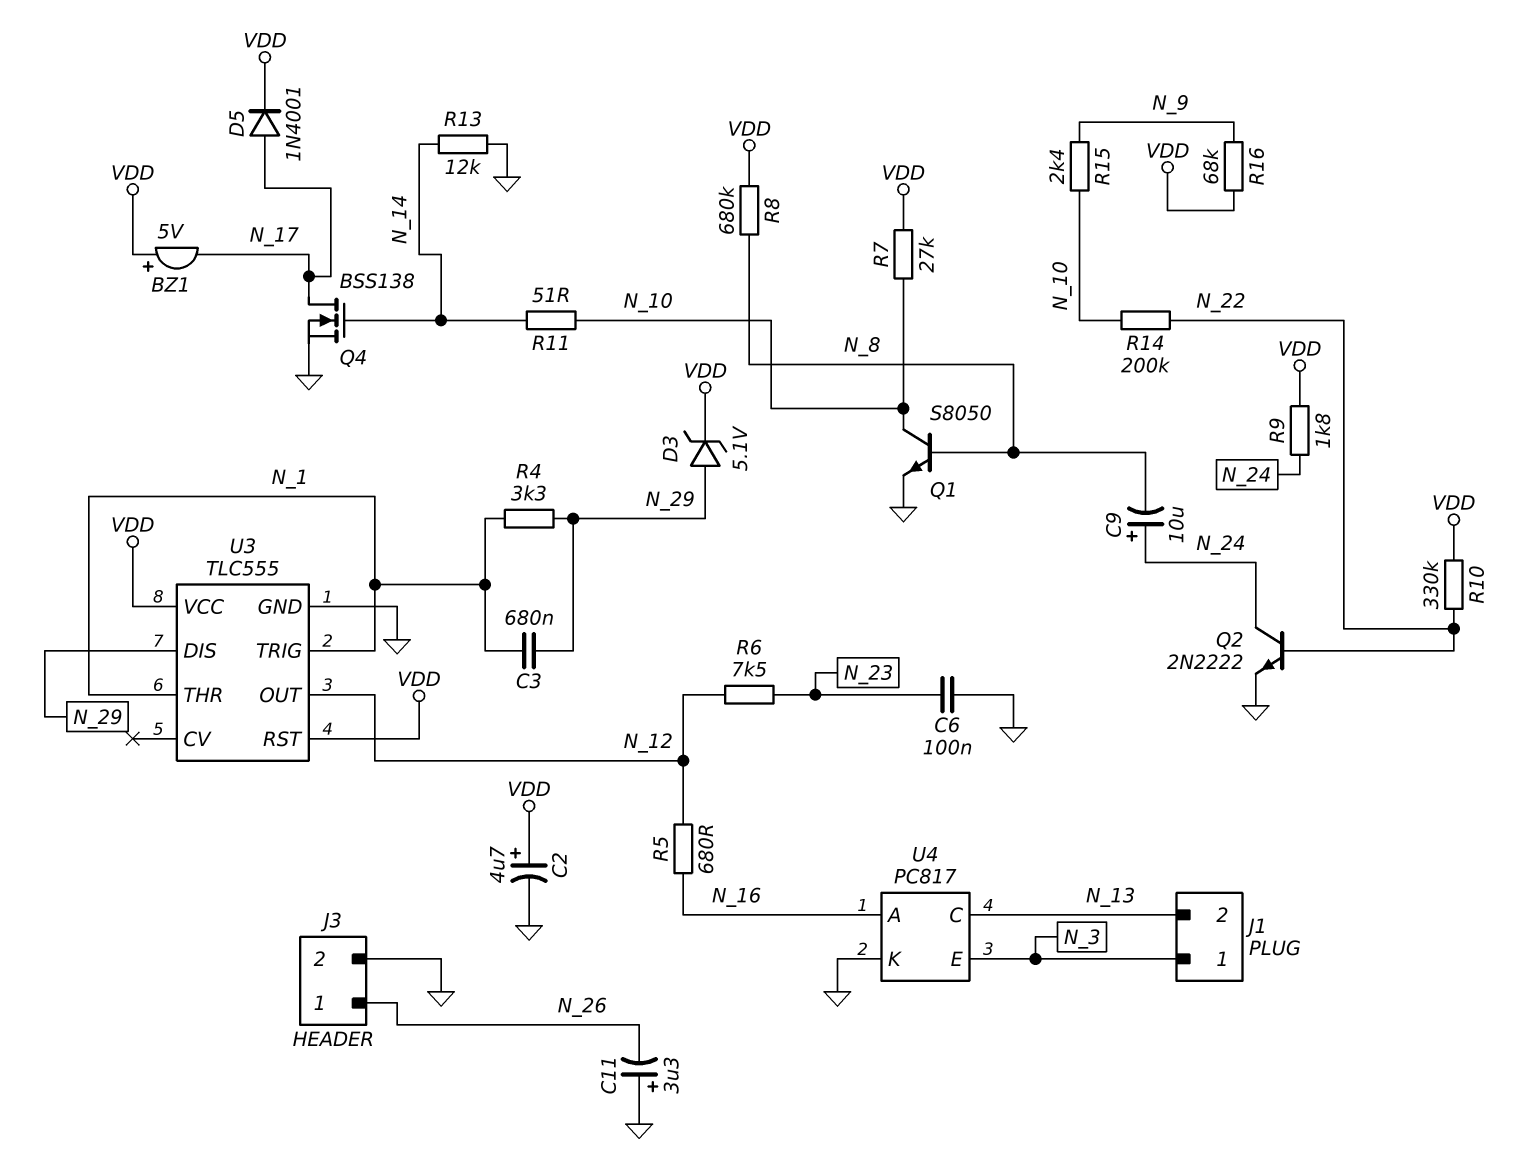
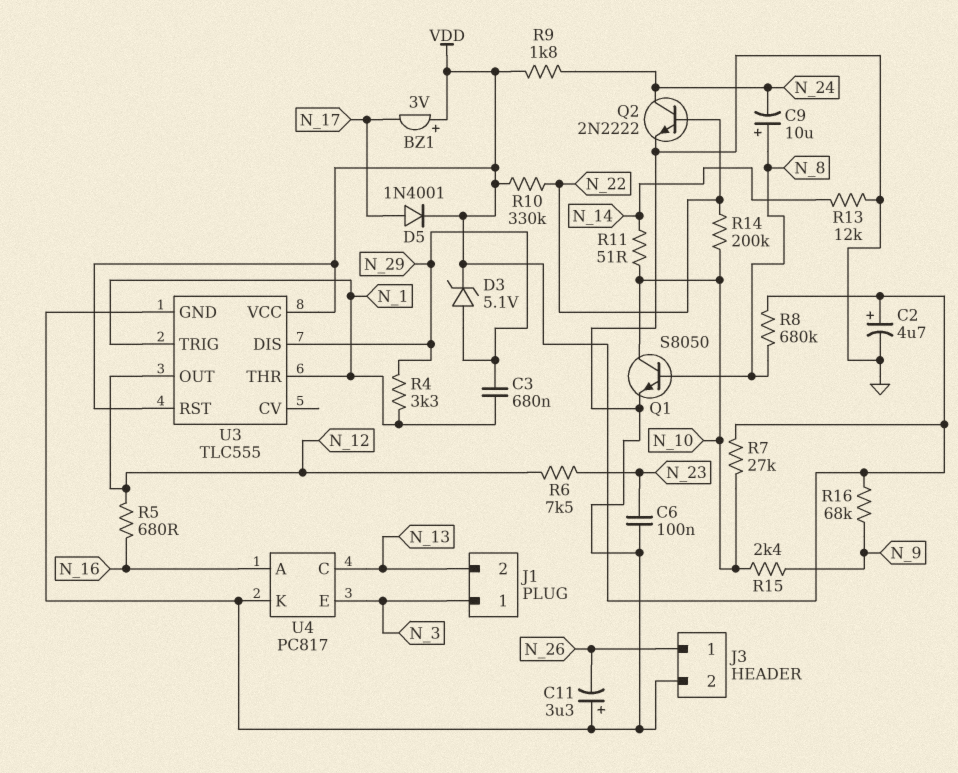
BZ1: buzzer 5V (plus VDD, minus N_17) -> buzzer 3V (plus VDD, minus N_17)
C9: 10uF (plus N_24, minus N_8) -> 10uF (plus N_8, minus N_24)
Q4: NMOS BSS138 (G N_14, D N_17, S GND) -> none

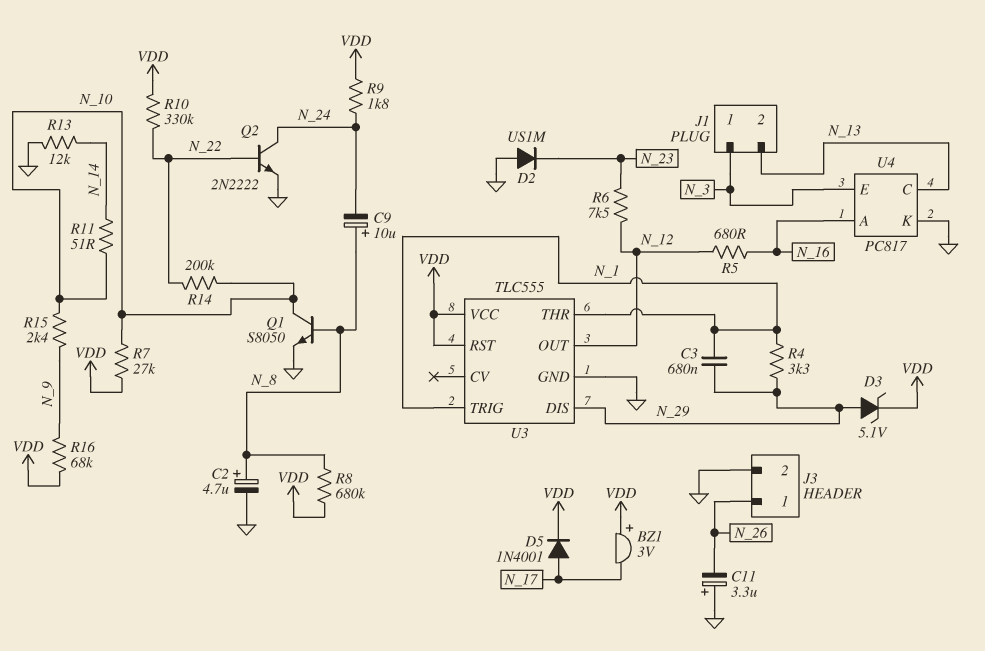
C2: 4.7uF (plus VDD, minus GND) -> 4.7uF (plus N_8, minus GND)
C6: 100nF (GND, N_23) -> none
D2: none -> diode US1M (A GND, K N_23)

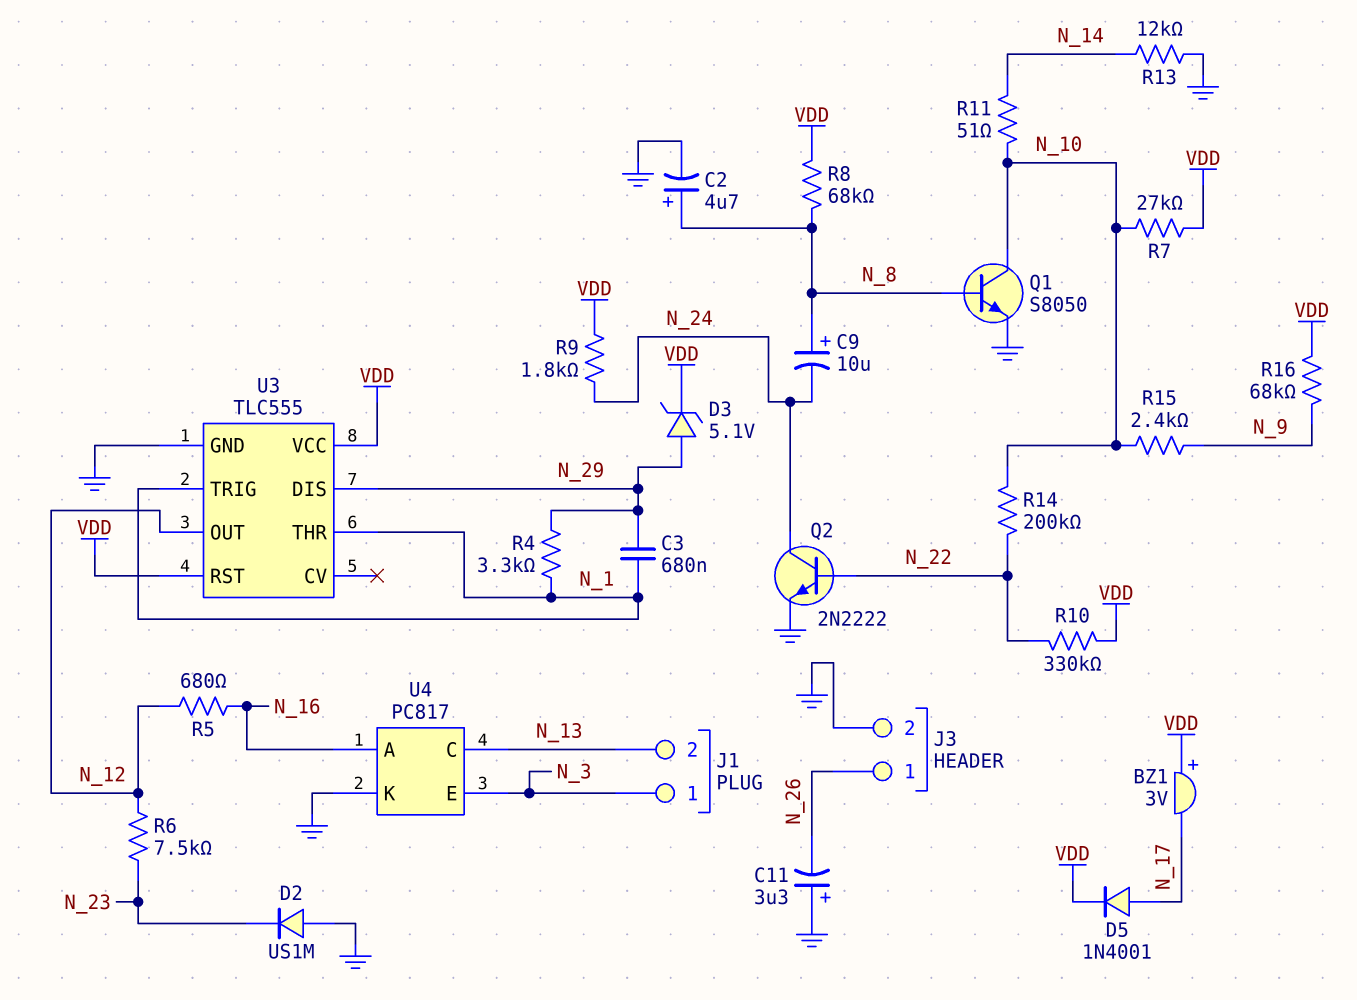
R8: 680k (N_8, VDD) -> 68k (N_8, VDD)

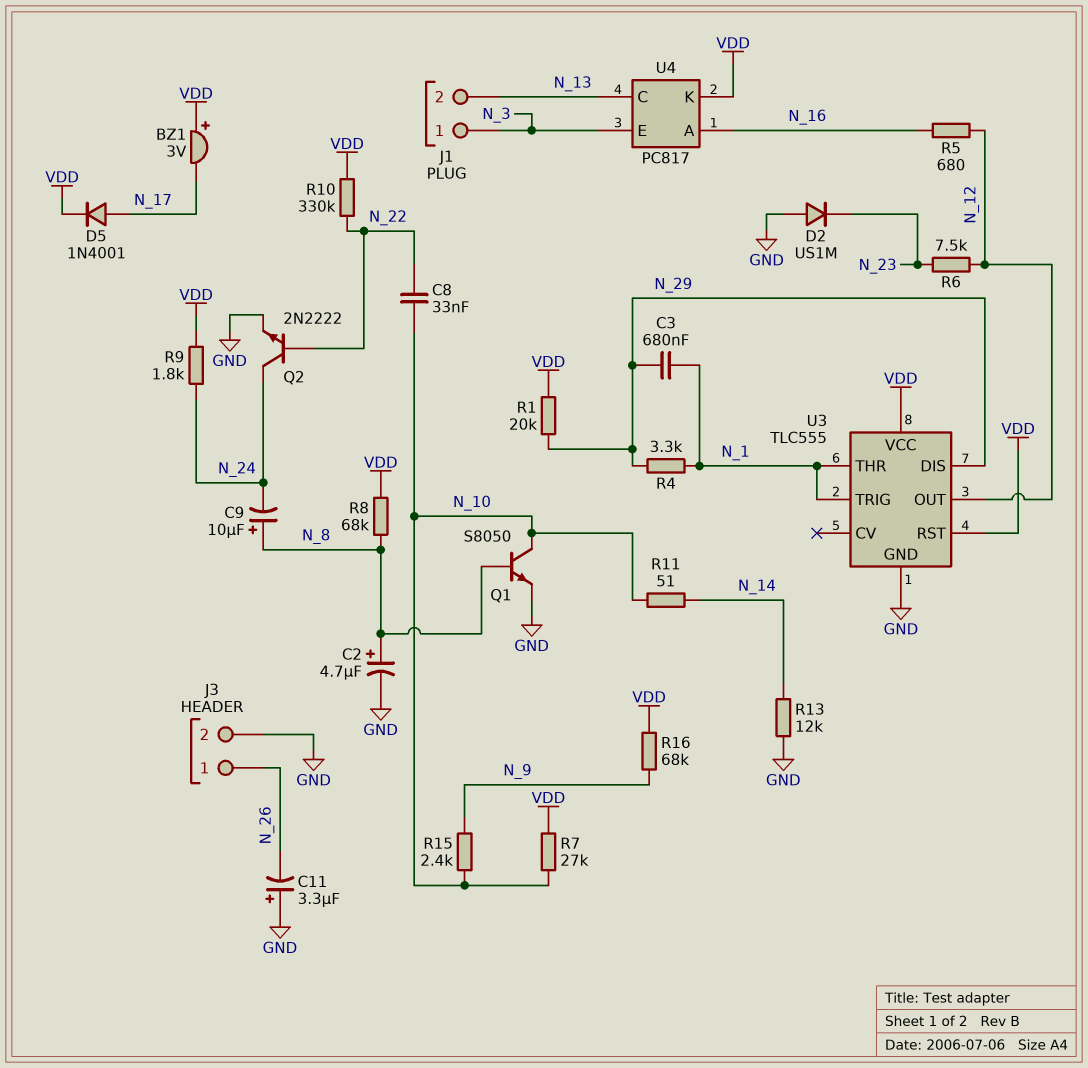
C8: none -> 33nF (N_10, N_22)
D3: zener 5.1V (A N_29, K VDD) -> none
R1: none -> 20k (N_29, VDD)
R14: 200k (N_10, N_22) -> none
U4 pin K: GND -> VDD

